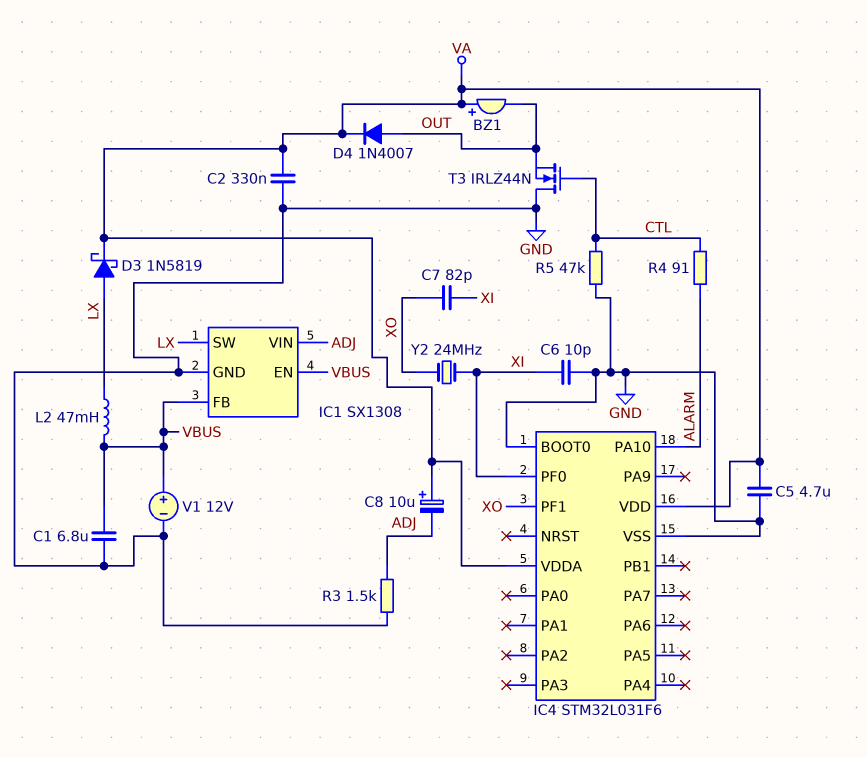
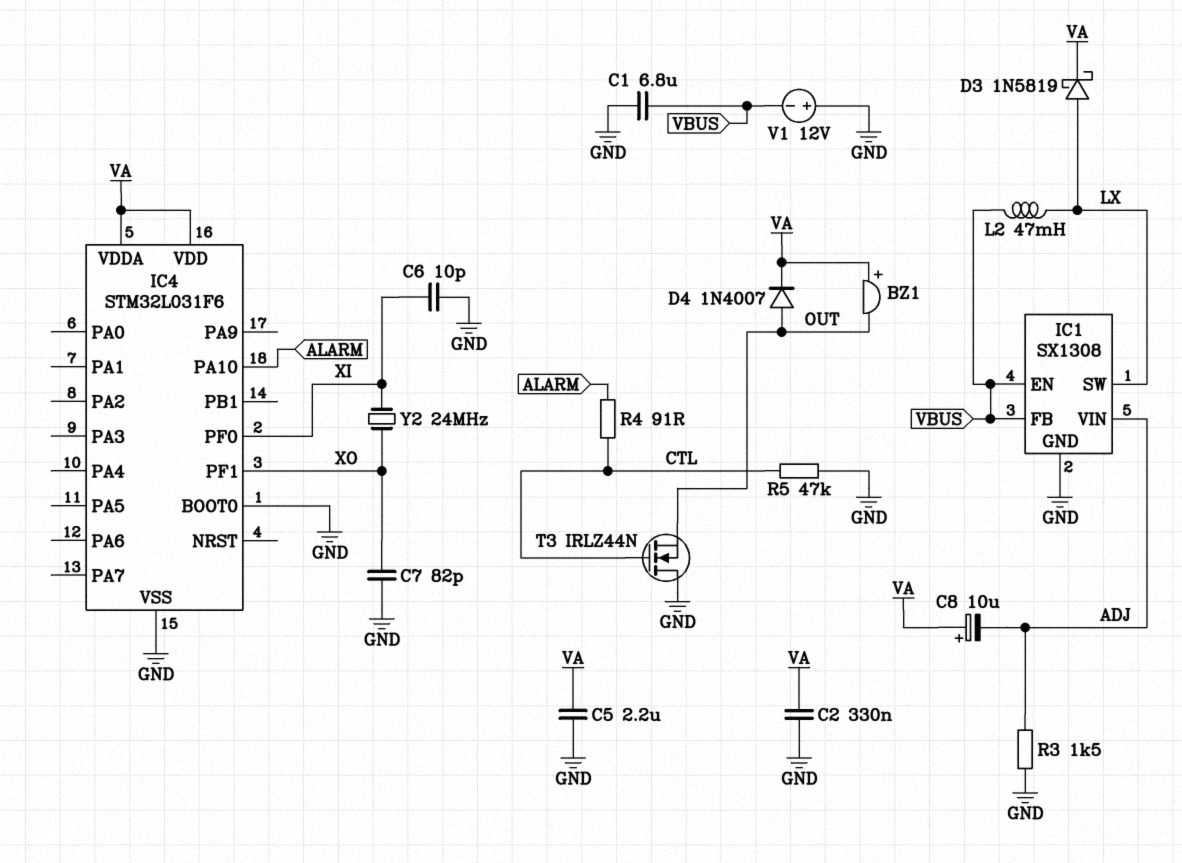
C5: 4.7uF (GND, VA) -> 2.2uF (GND, VA)
C7: 82pF (XI, XO) -> 82pF (GND, XO)
V1: 12V (plus VBUS, minus GND) -> 12V (plus GND, minus VBUS)

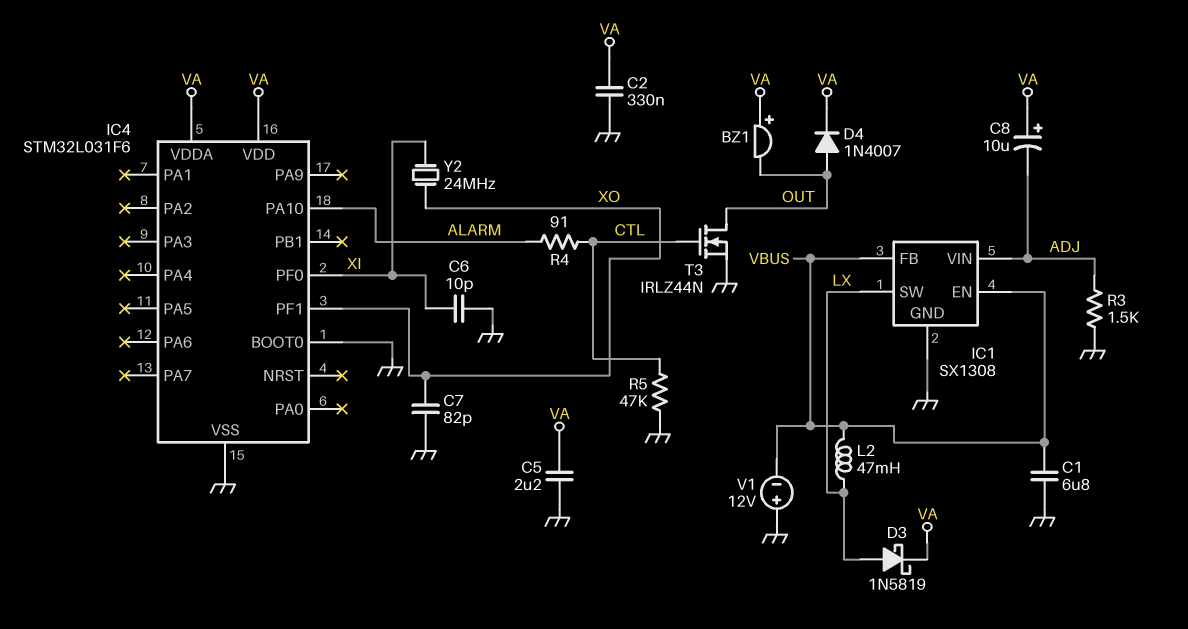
T3: NMOS IRLZ44N (G CTL, D GND, S OUT) -> NMOS IRLZ44N (G CTL, D OUT, S GND)

